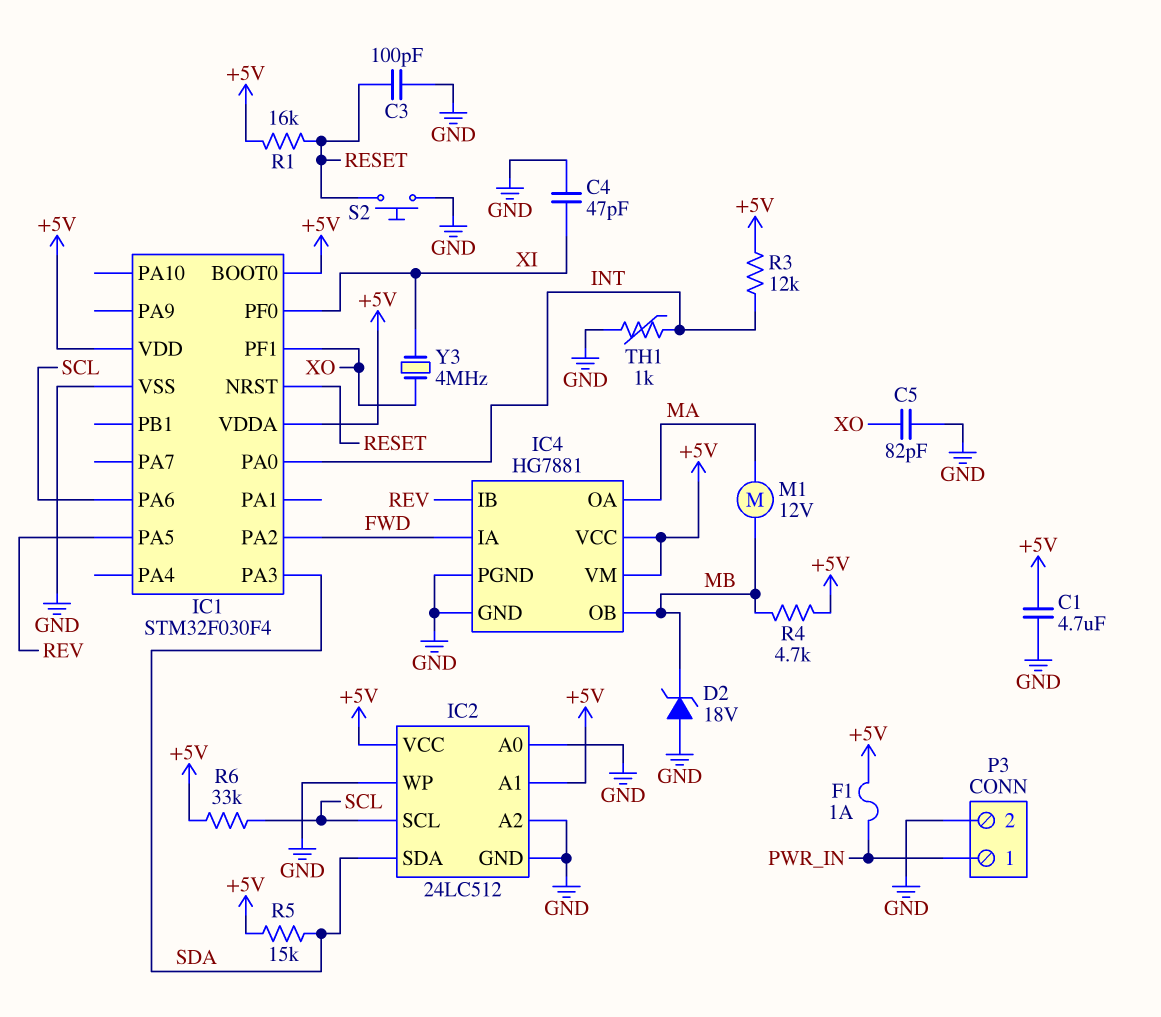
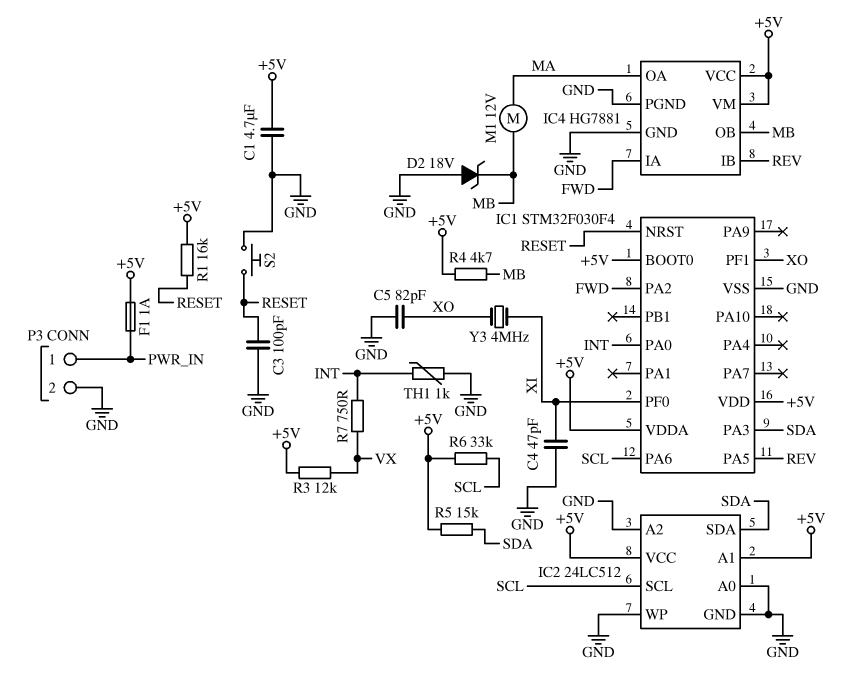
R3: 12k (+5V, INT) -> 12k (+5V, VX)
R7: none -> 750 (INT, VX)

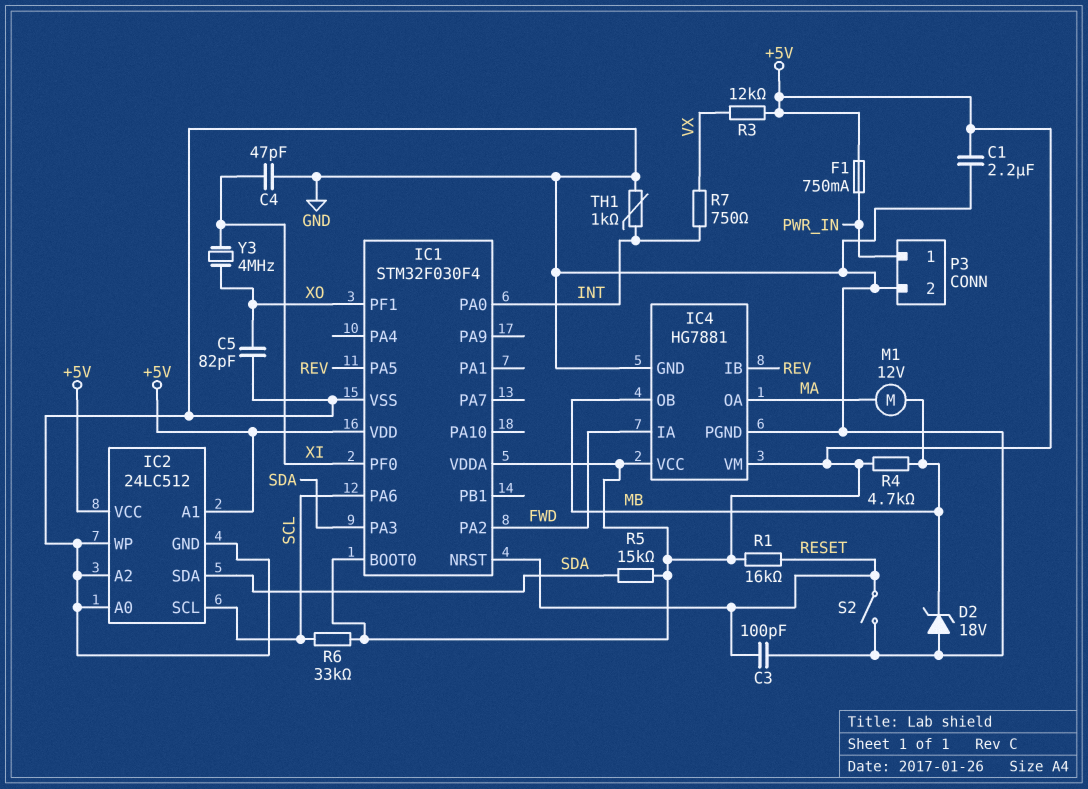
C1: 4.7uF (+5V, GND) -> 2.2uF (+5V, GND)
F1: 1A (+5V, PWR_IN) -> 750mA (+5V, PWR_IN)
S2: button (GND, RESET) -> switch (GND, RESET)

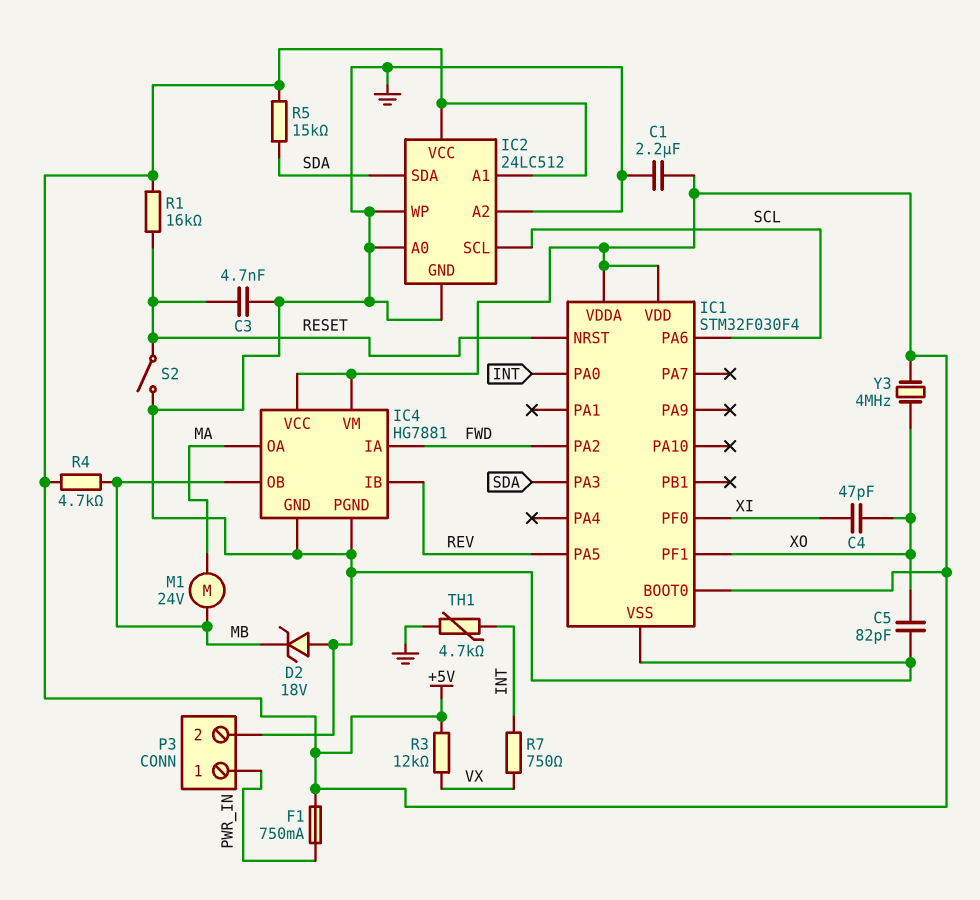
C3: 100pF (GND, RESET) -> 4.7nF (GND, RESET)
C4: 47pF (GND, XI) -> 47pF (XI, XO)
M1: motor 12V (MA, MB) -> motor 24V (MA, MB)
R6: 33k (+5V, SCL) -> none
TH1: 1k (GND, INT) -> 4.7k (GND, INT)
Y3: 4MHz (XI, XO) -> 4MHz (+5V, XO)

